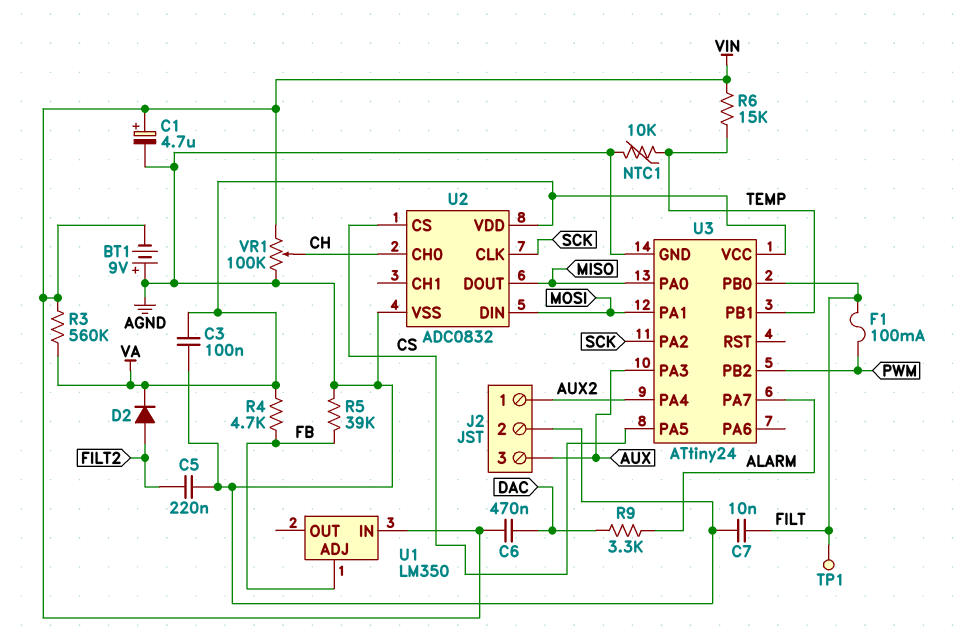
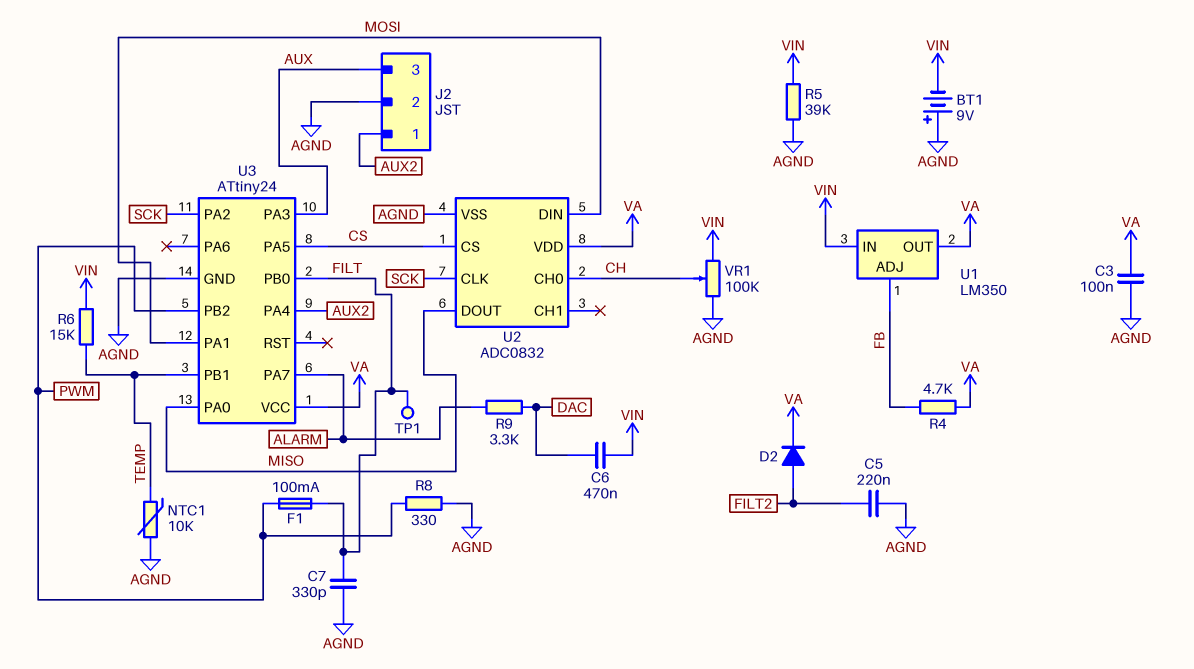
C1: 4.7uF (plus VIN, minus AGND) -> none
C7: 10nF (AGND, FILT) -> 330pF (AGND, FILT)
R3: 560k (VA, VIN) -> none
R5: 39k (AGND, FB) -> 39k (AGND, VIN)
R8: none -> 330 (AGND, PWM)
U1 pin OUT: none -> VA

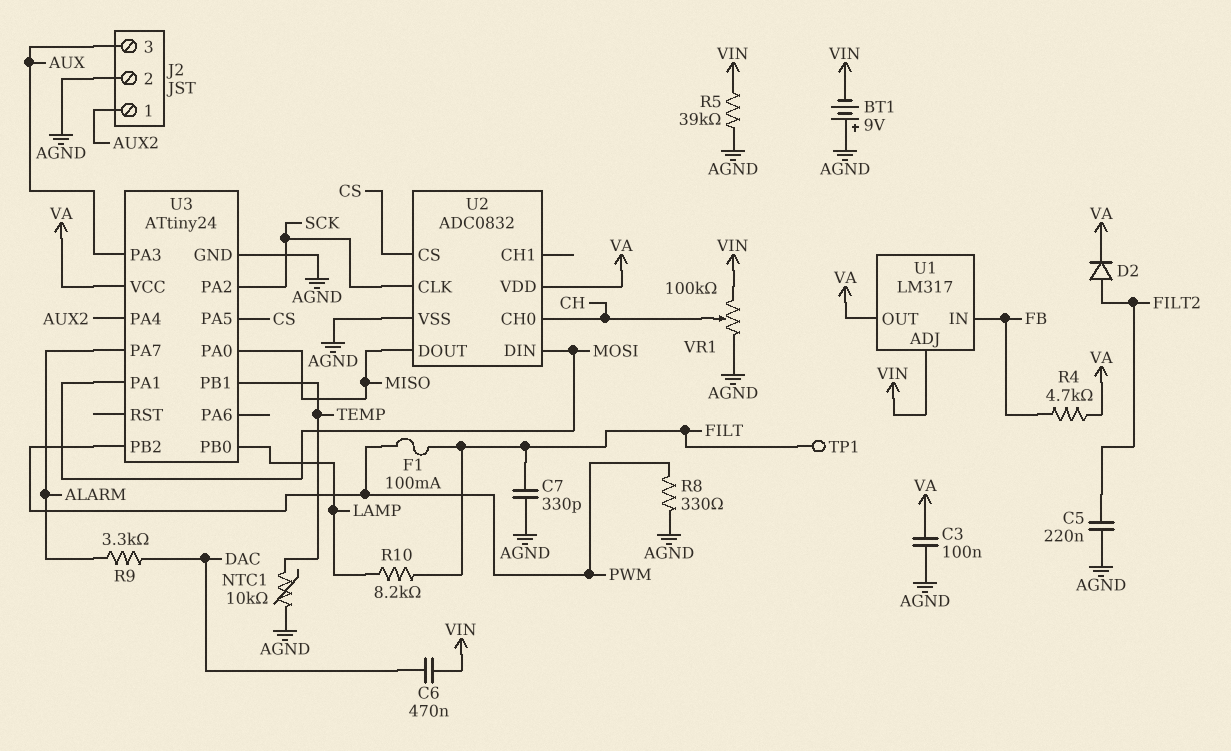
R6: 15k (TEMP, VIN) -> none
R10: none -> 8.2k (FILT, LAMP)
U1: LM350 -> LM317
U1 pin ADJ: FB -> VIN
U1 pin IN: VIN -> FB
U3 pin PB0: FILT -> LAMP

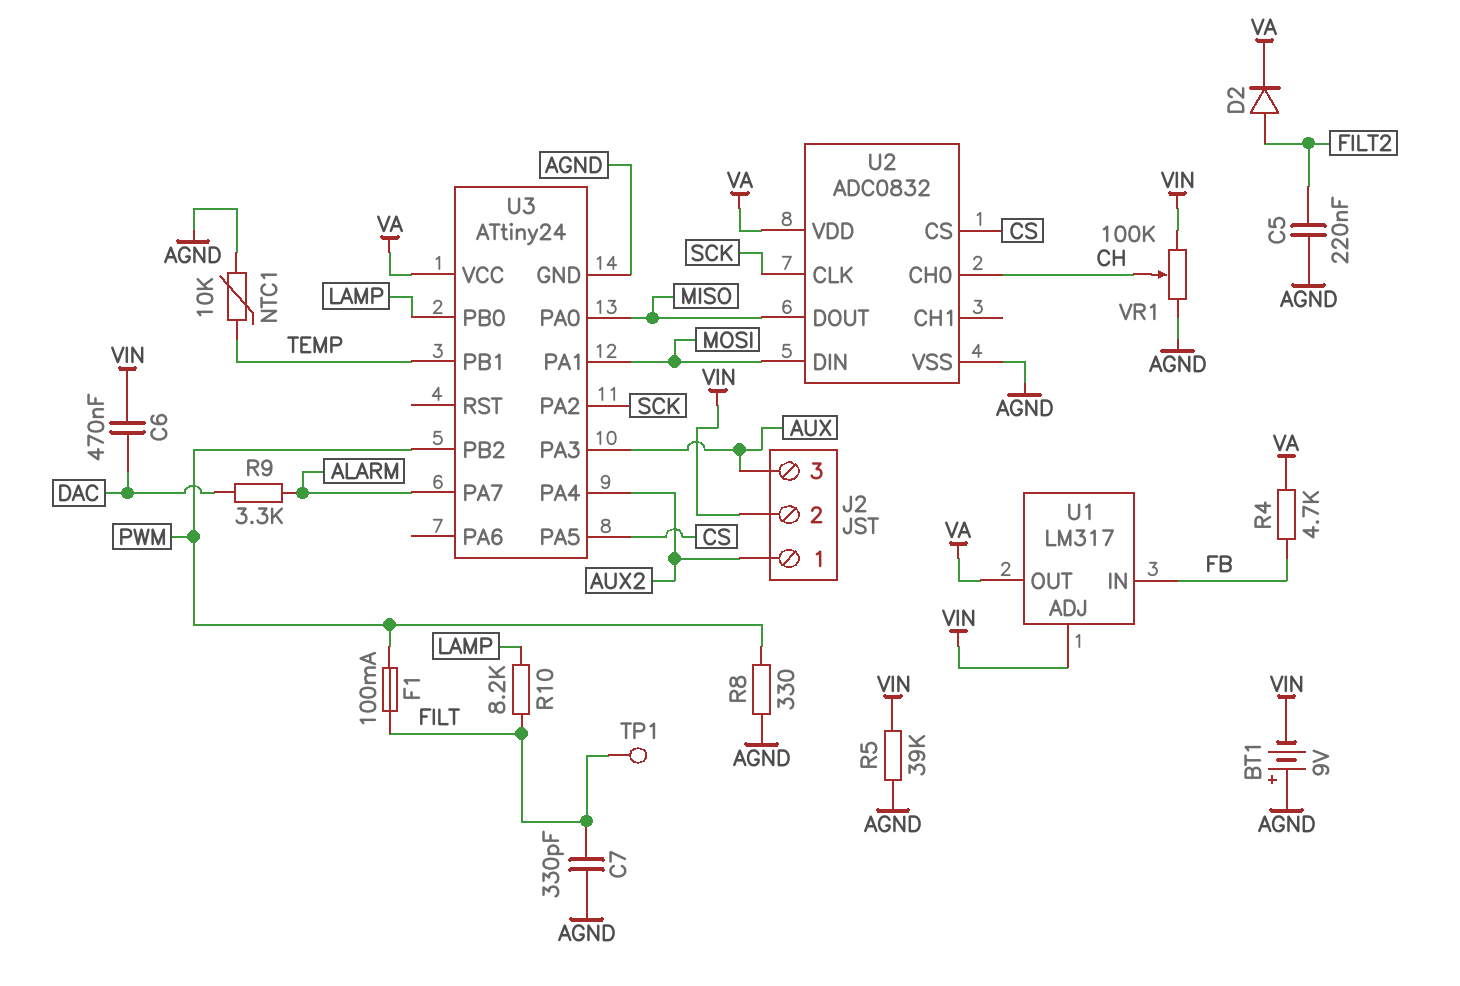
C3: 100nF (AGND, VA) -> none
J2 pin 2: AGND -> VIN

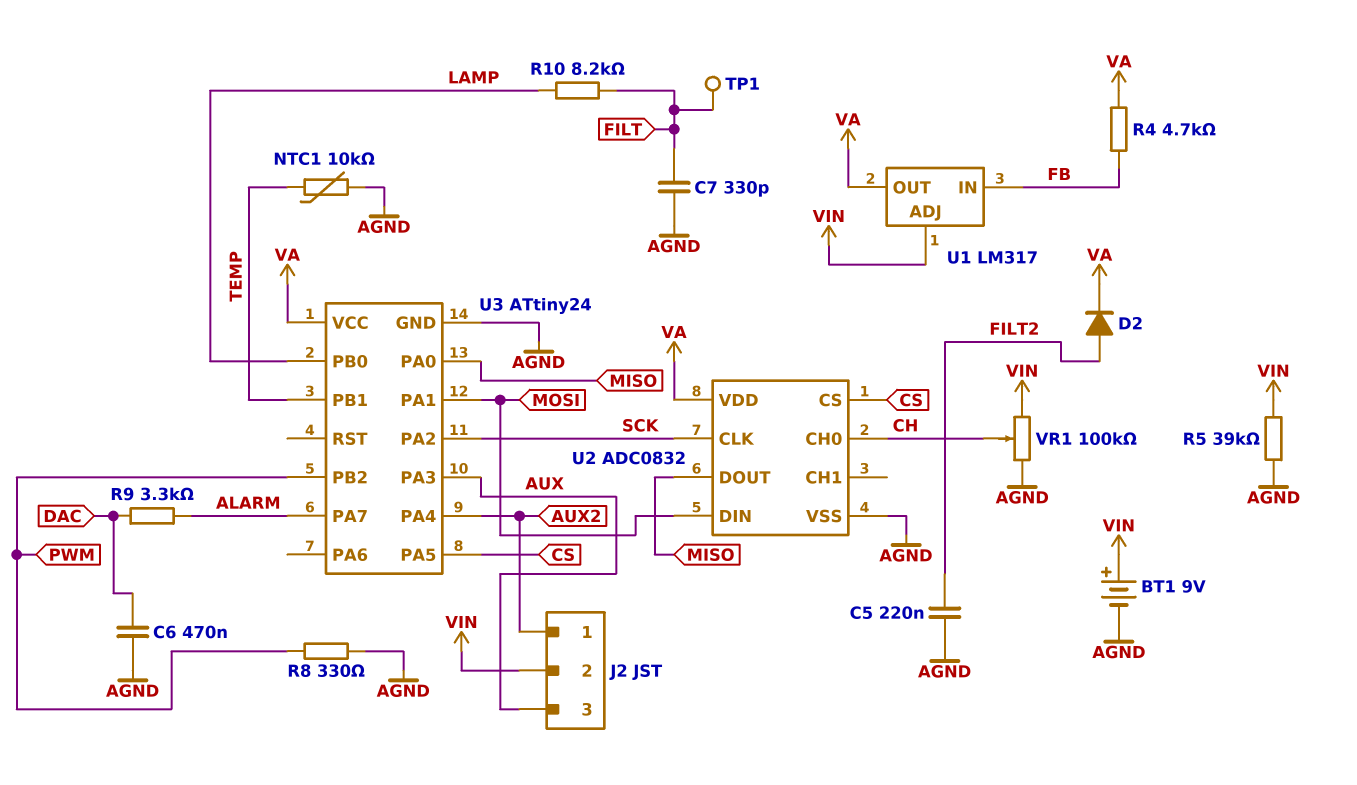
BT1: 9V (plus AGND, minus VIN) -> 9V (plus VIN, minus AGND)
C6: 470nF (DAC, VIN) -> 470nF (AGND, DAC)
F1: 100mA (FILT, PWM) -> none

